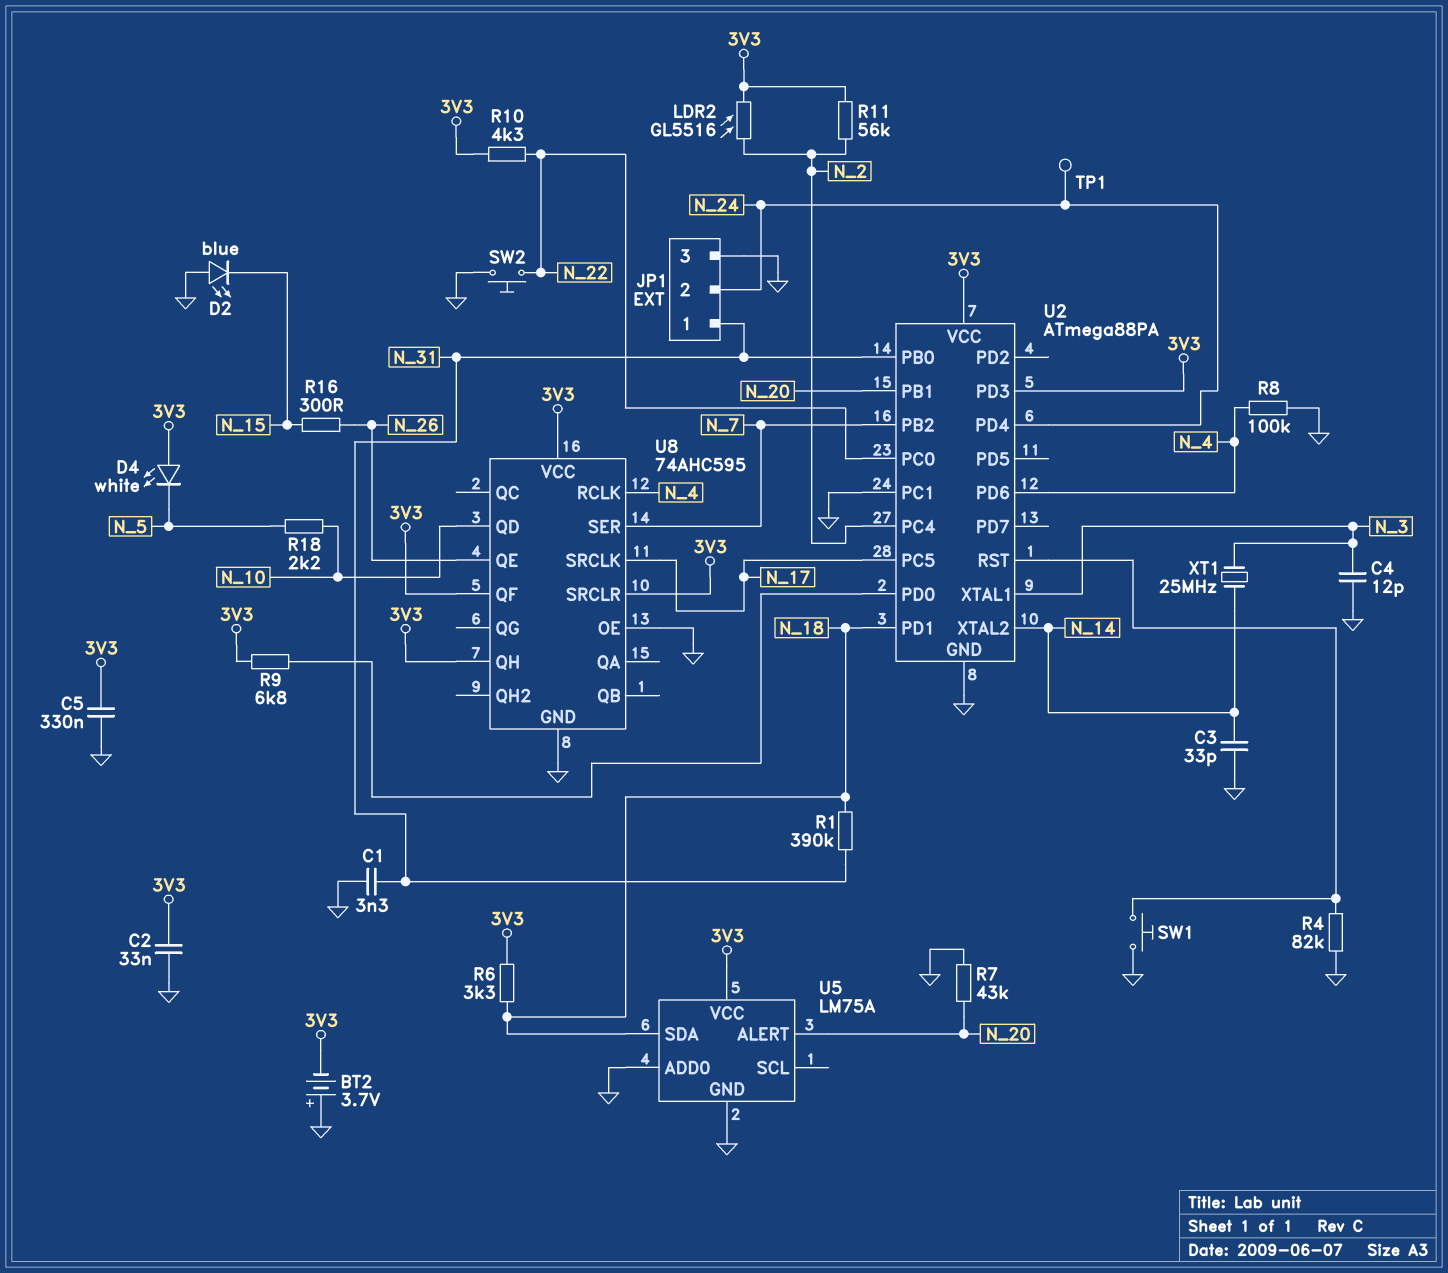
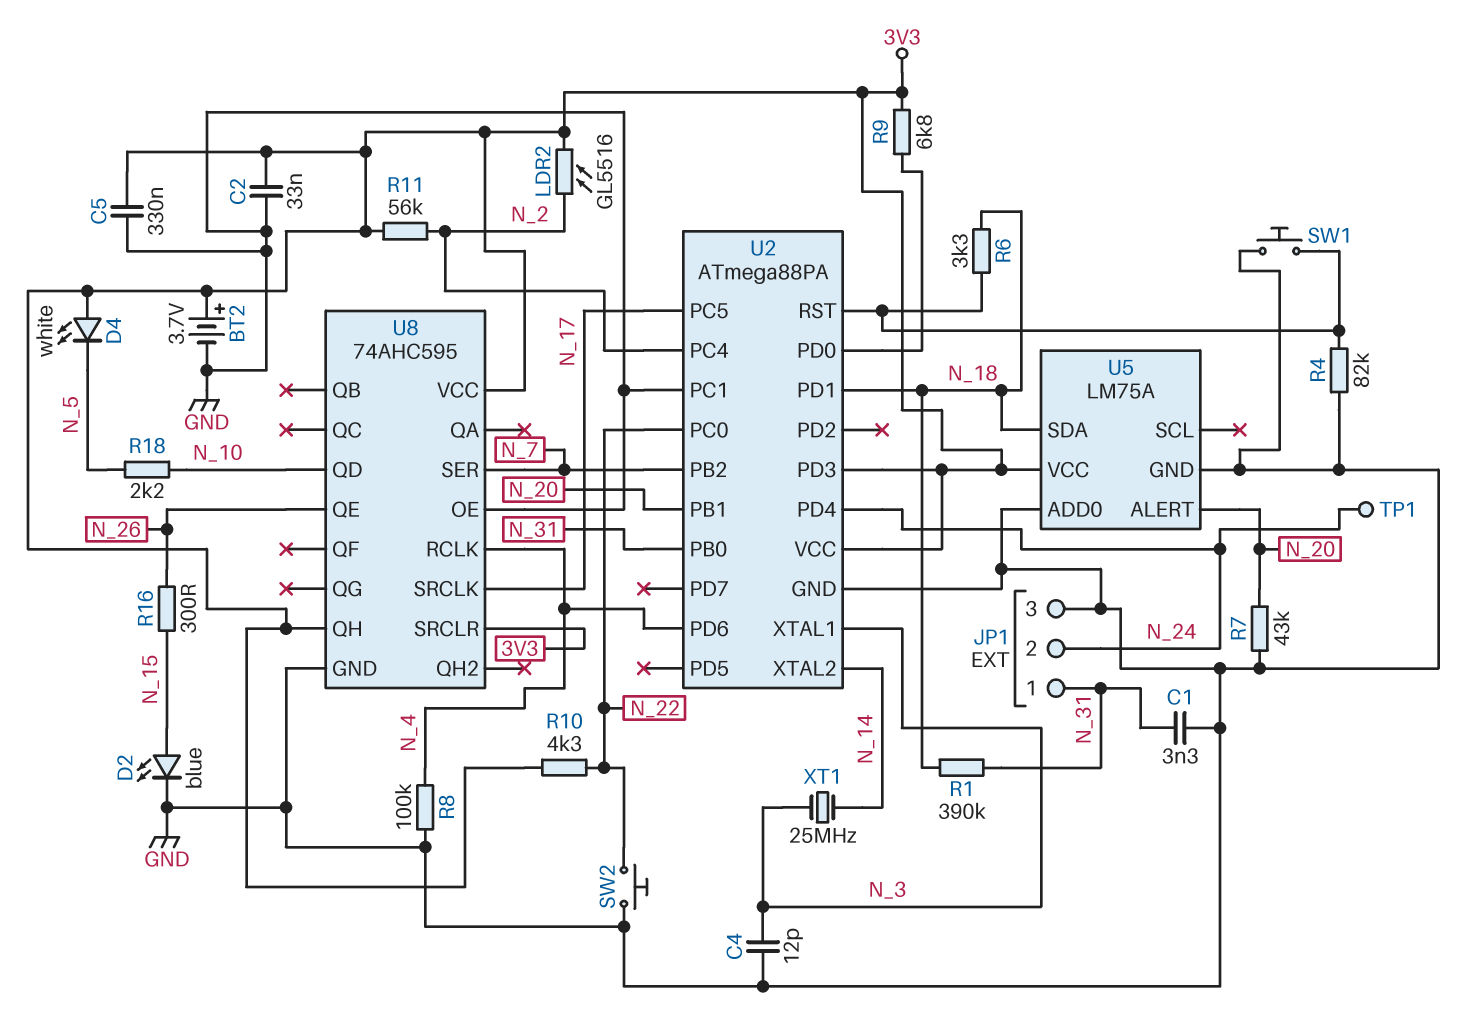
BT2: 3.7V (plus GND, minus 3V3) -> 3.7V (plus 3V3, minus GND)
C3: 33pF (GND, N_14) -> none
D2: LED blue (A GND, K N_15) -> LED blue (A N_15, K GND)
R6: 3.3k (3V3, N_18) -> 3.3k (N_18, U2/RST)
U8 pin QF: 3V3 -> none

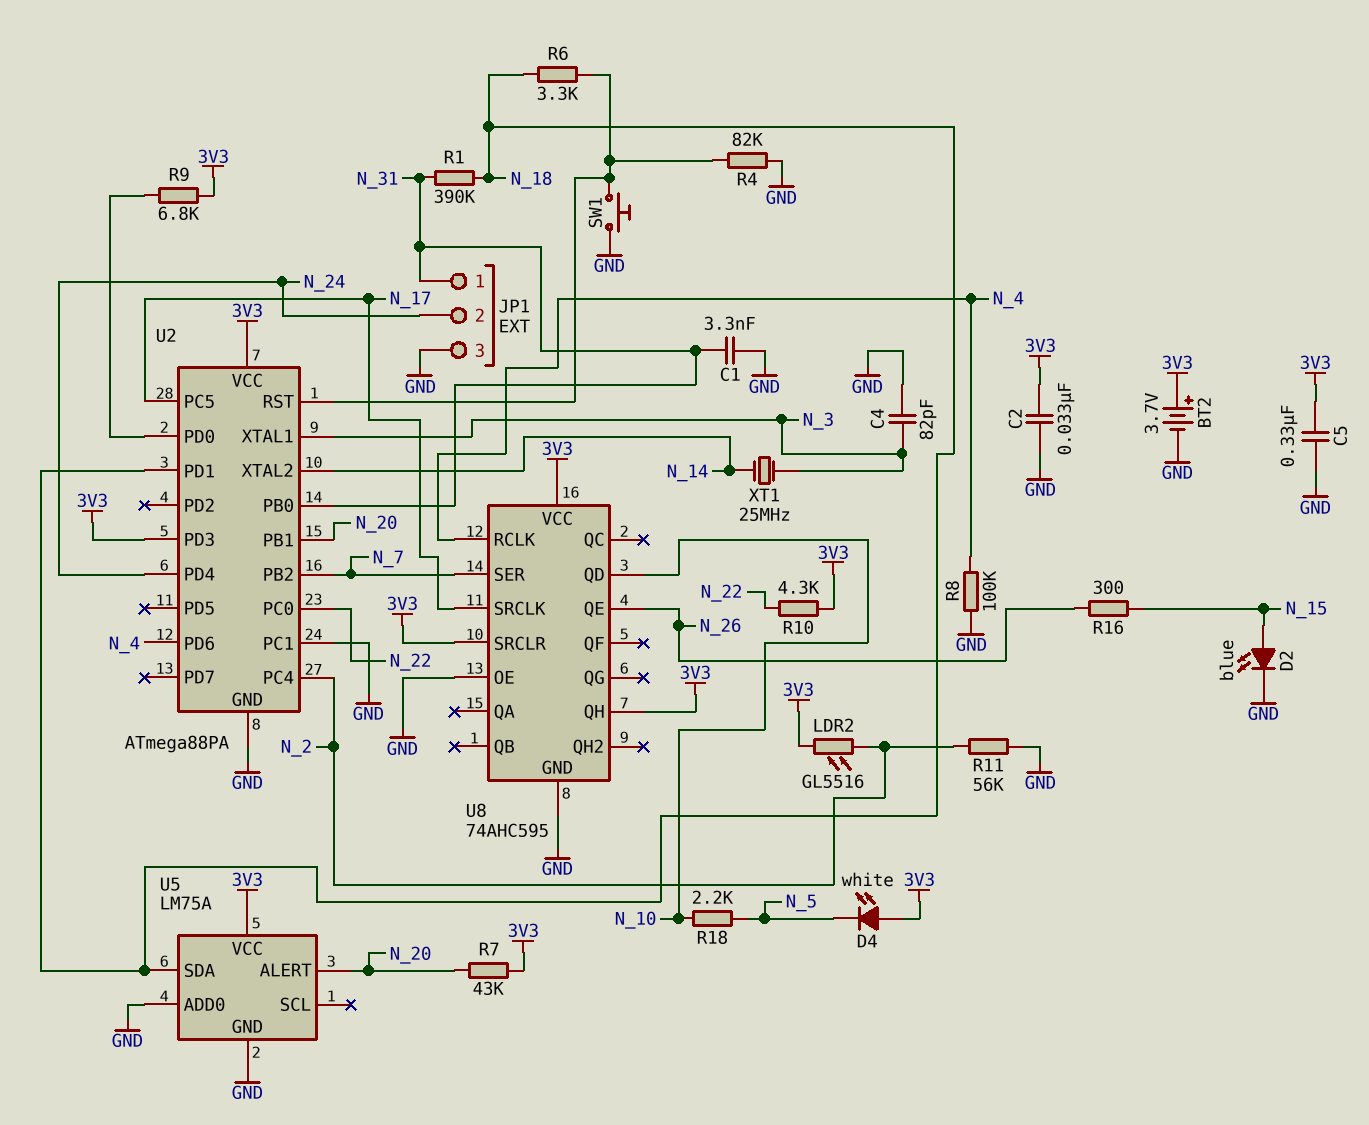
C4: 12pF (GND, N_3) -> 82pF (GND, N_3)
R7: 43k (GND, N_20) -> 43k (3V3, N_20)
R11: 56k (3V3, N_2) -> 56k (GND, N_2)
SW2: button (GND, N_22) -> none
TP1: test point (N_24) -> none

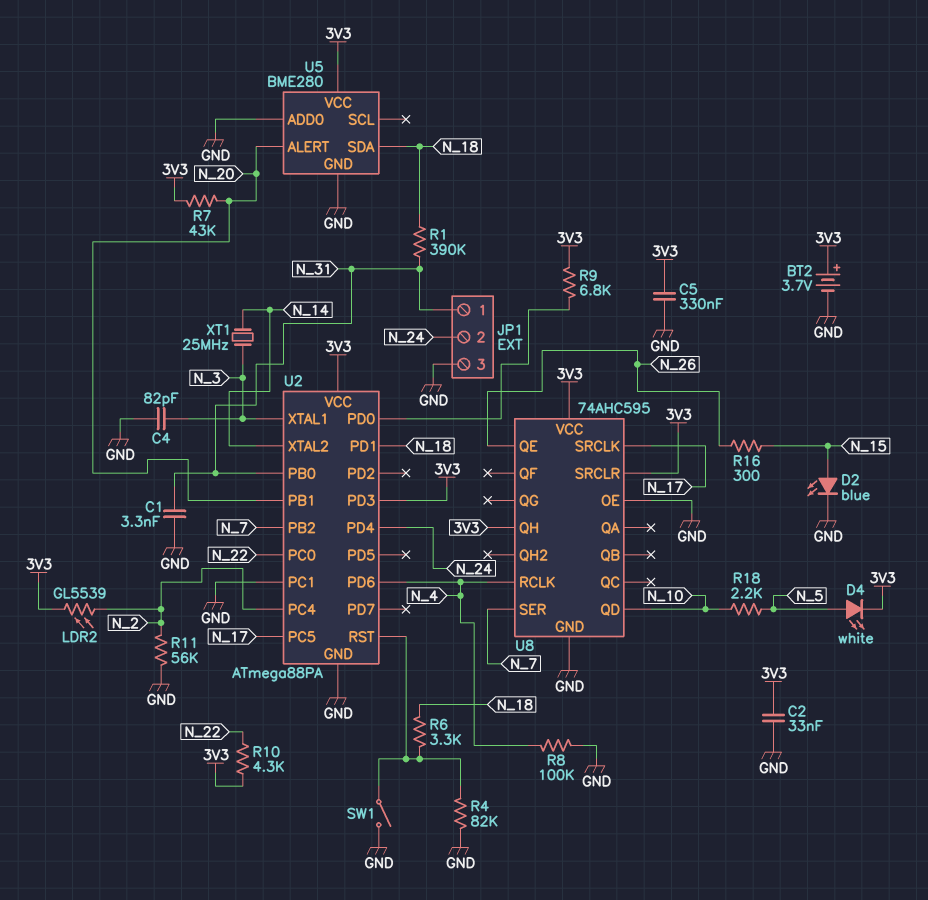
D4: LED white (A 3V3, K N_5) -> LED white (A N_5, K 3V3)
LDR2: GL5516 (3V3, N_2) -> GL5539 (3V3, N_2)
SW1: button (GND, U2/RST) -> switch (GND, U2/RST)
U5: LM75A -> BME280

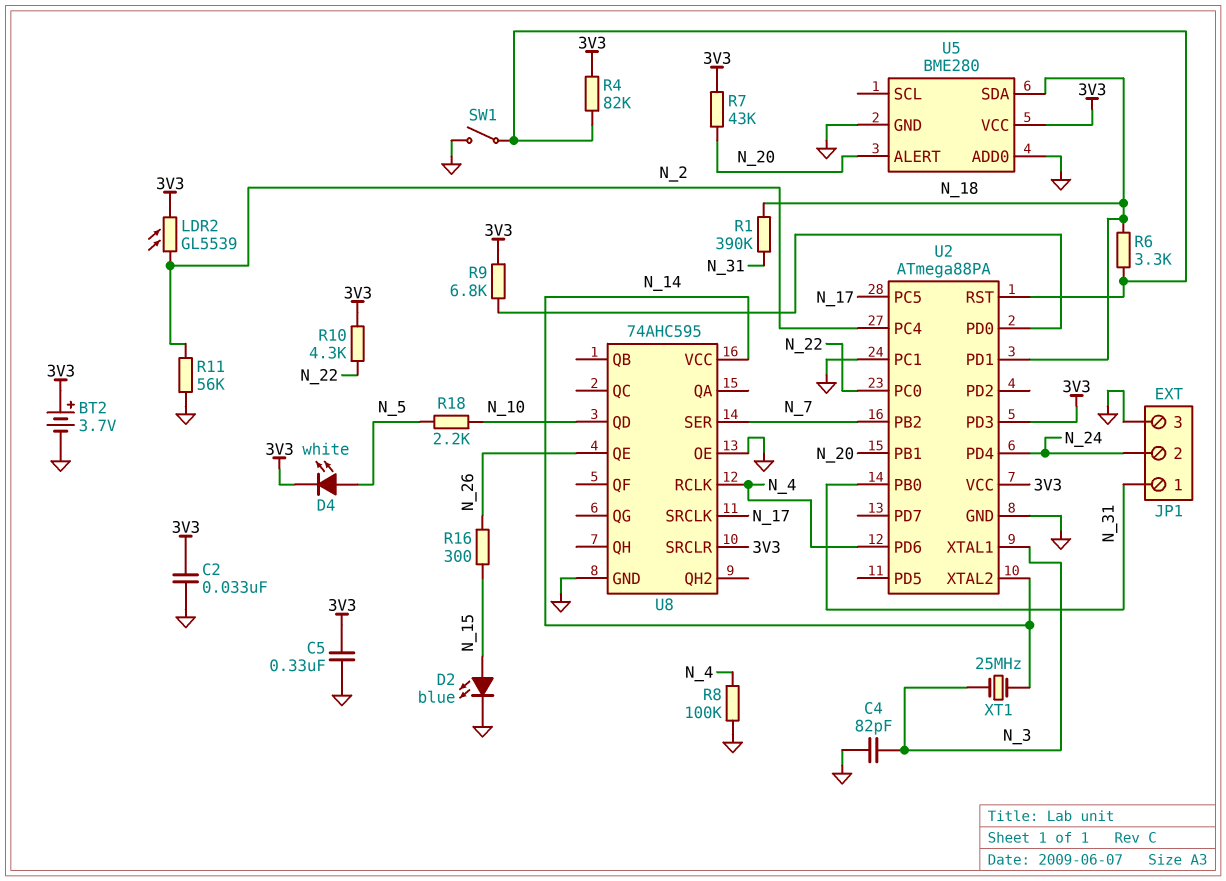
C1: 3.3nF (GND, N_31) -> none
R4: 82k (GND, U2/RST) -> 82k (3V3, U2/RST)
U8 pin QH: 3V3 -> none
U8 pin VCC: 3V3 -> N_14

